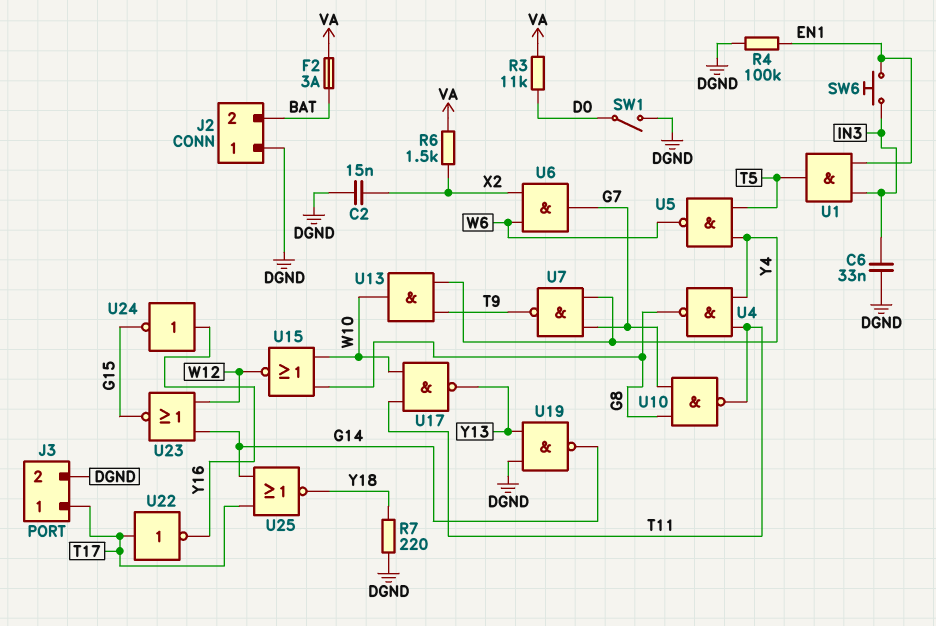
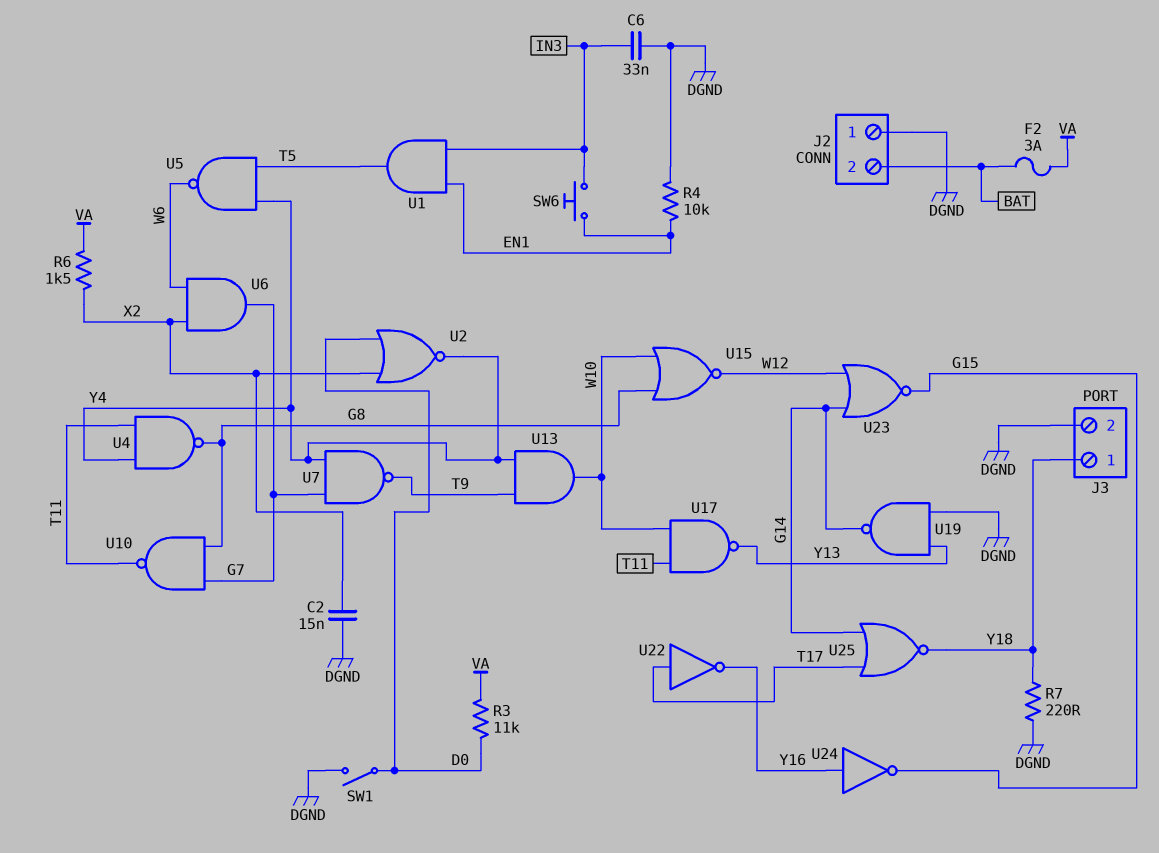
J3 pin 1: T17 -> Y18
R4: 100k (DGND, EN1) -> 10k (DGND, EN1)
U2: none -> NOR (in D0, in X2, out Y4)

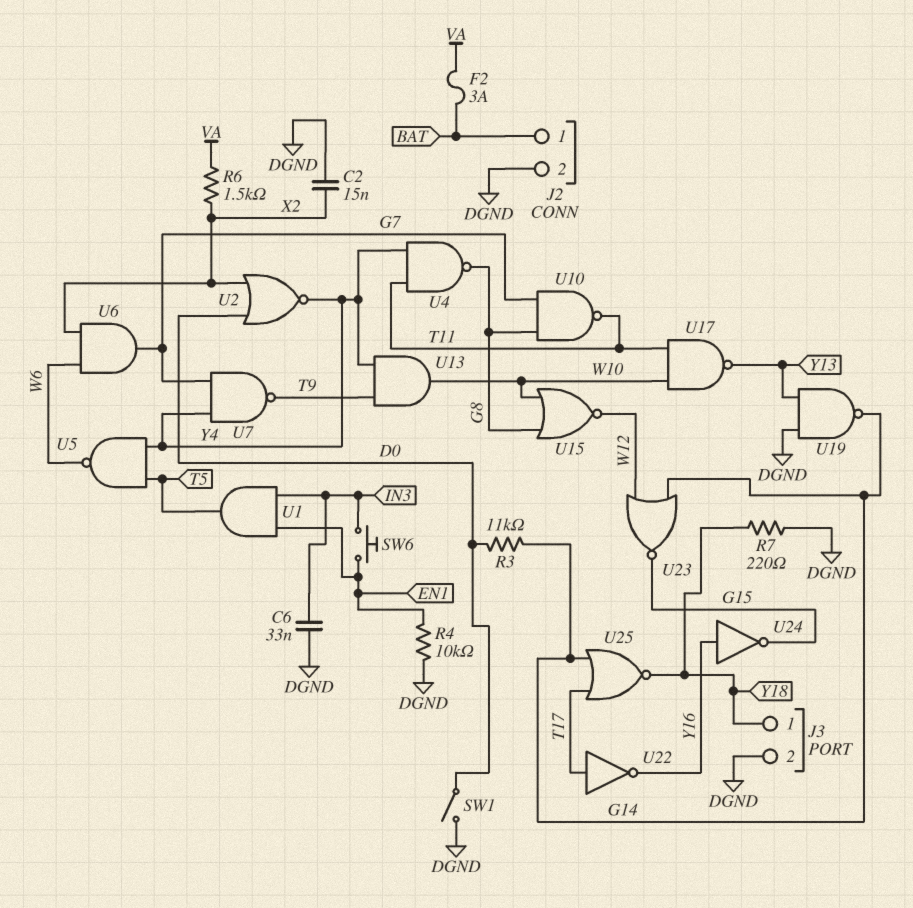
J2 pin 1: DGND -> BAT
J2 pin 2: BAT -> DGND
R3: 11k (D0, VA) -> 11k (D0, G14)

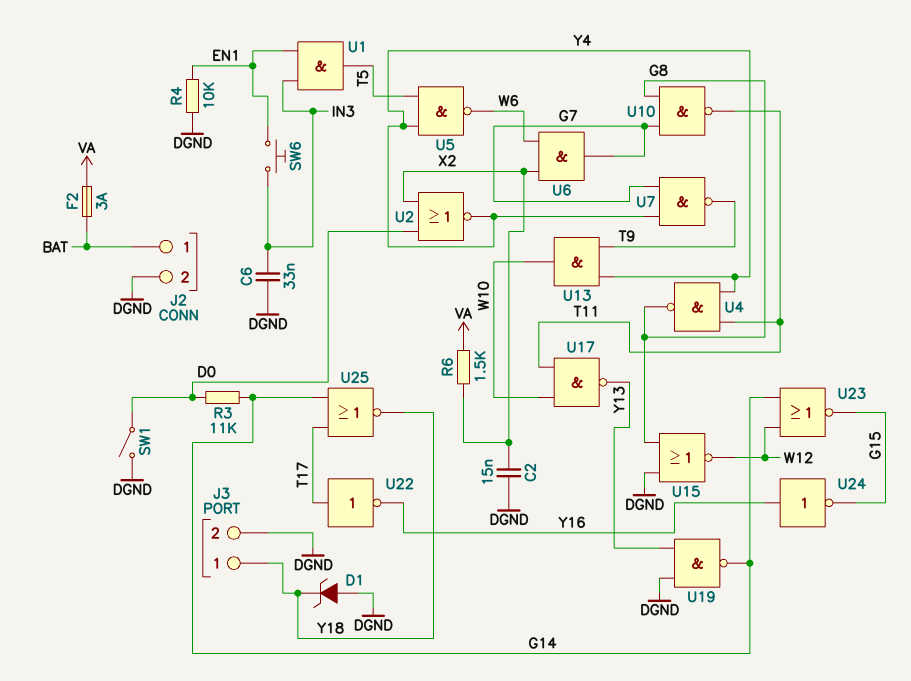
D1: none -> zener (A DGND, K Y18)
R7: 220 (DGND, Y18) -> none
U15: NOR (in G8, in W10, out W12) -> NOR (in DGND, in G8, out W12)

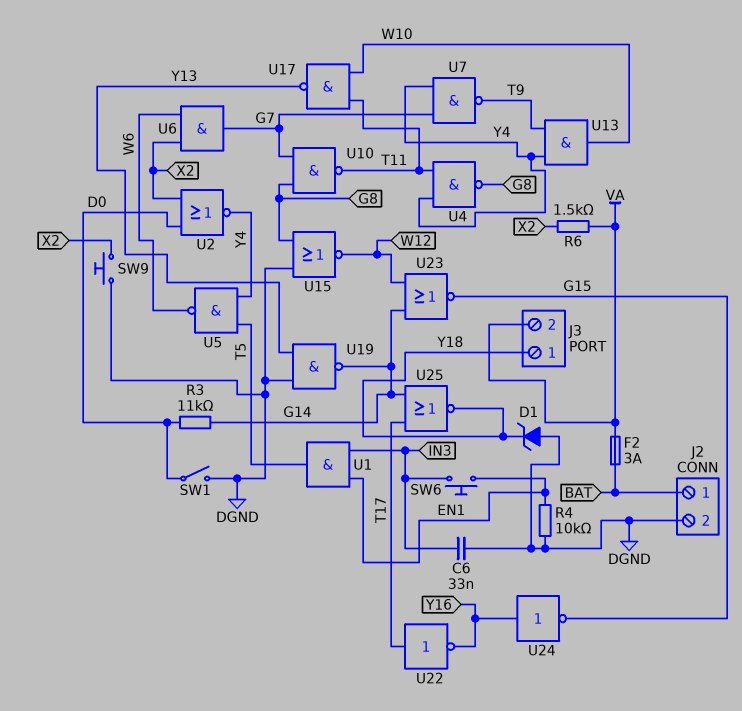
C2: 15nF (DGND, X2) -> none
J3 pin 2: DGND -> VA
SW9: none -> button (DGND, X2)

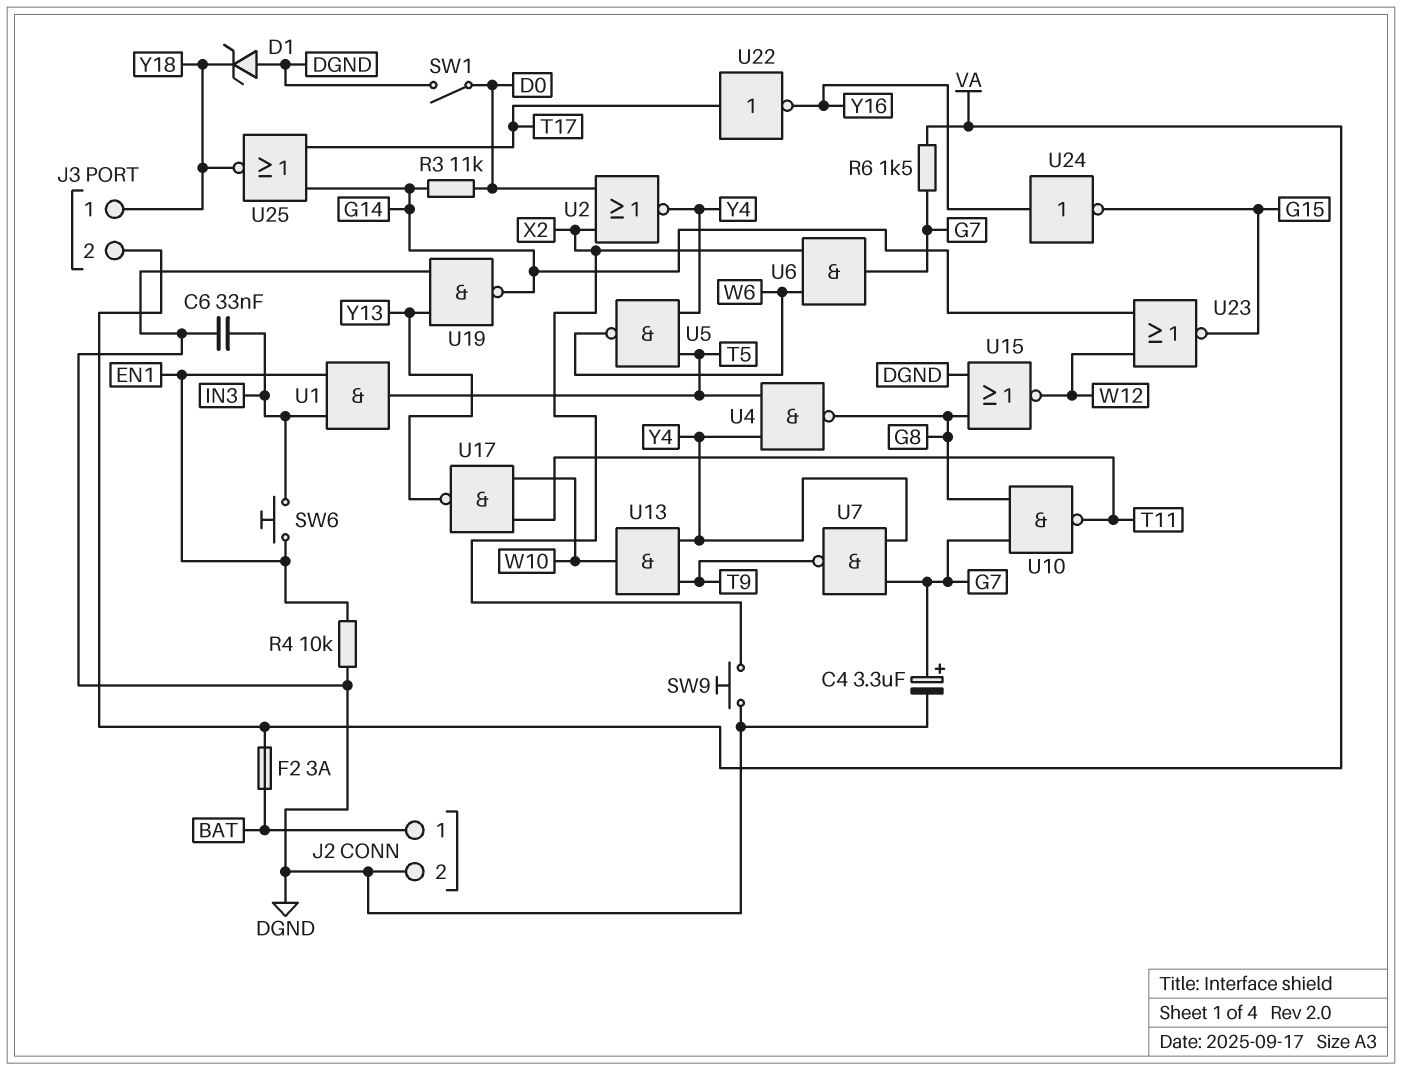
C4: none -> 3.3uF (plus G7, minus DGND)
R6: 1.5k (VA, X2) -> 1.5k (G7, VA)
U4: NAND (in T11, in Y4, out G8) -> NAND (in T5, in Y4, out G8)

